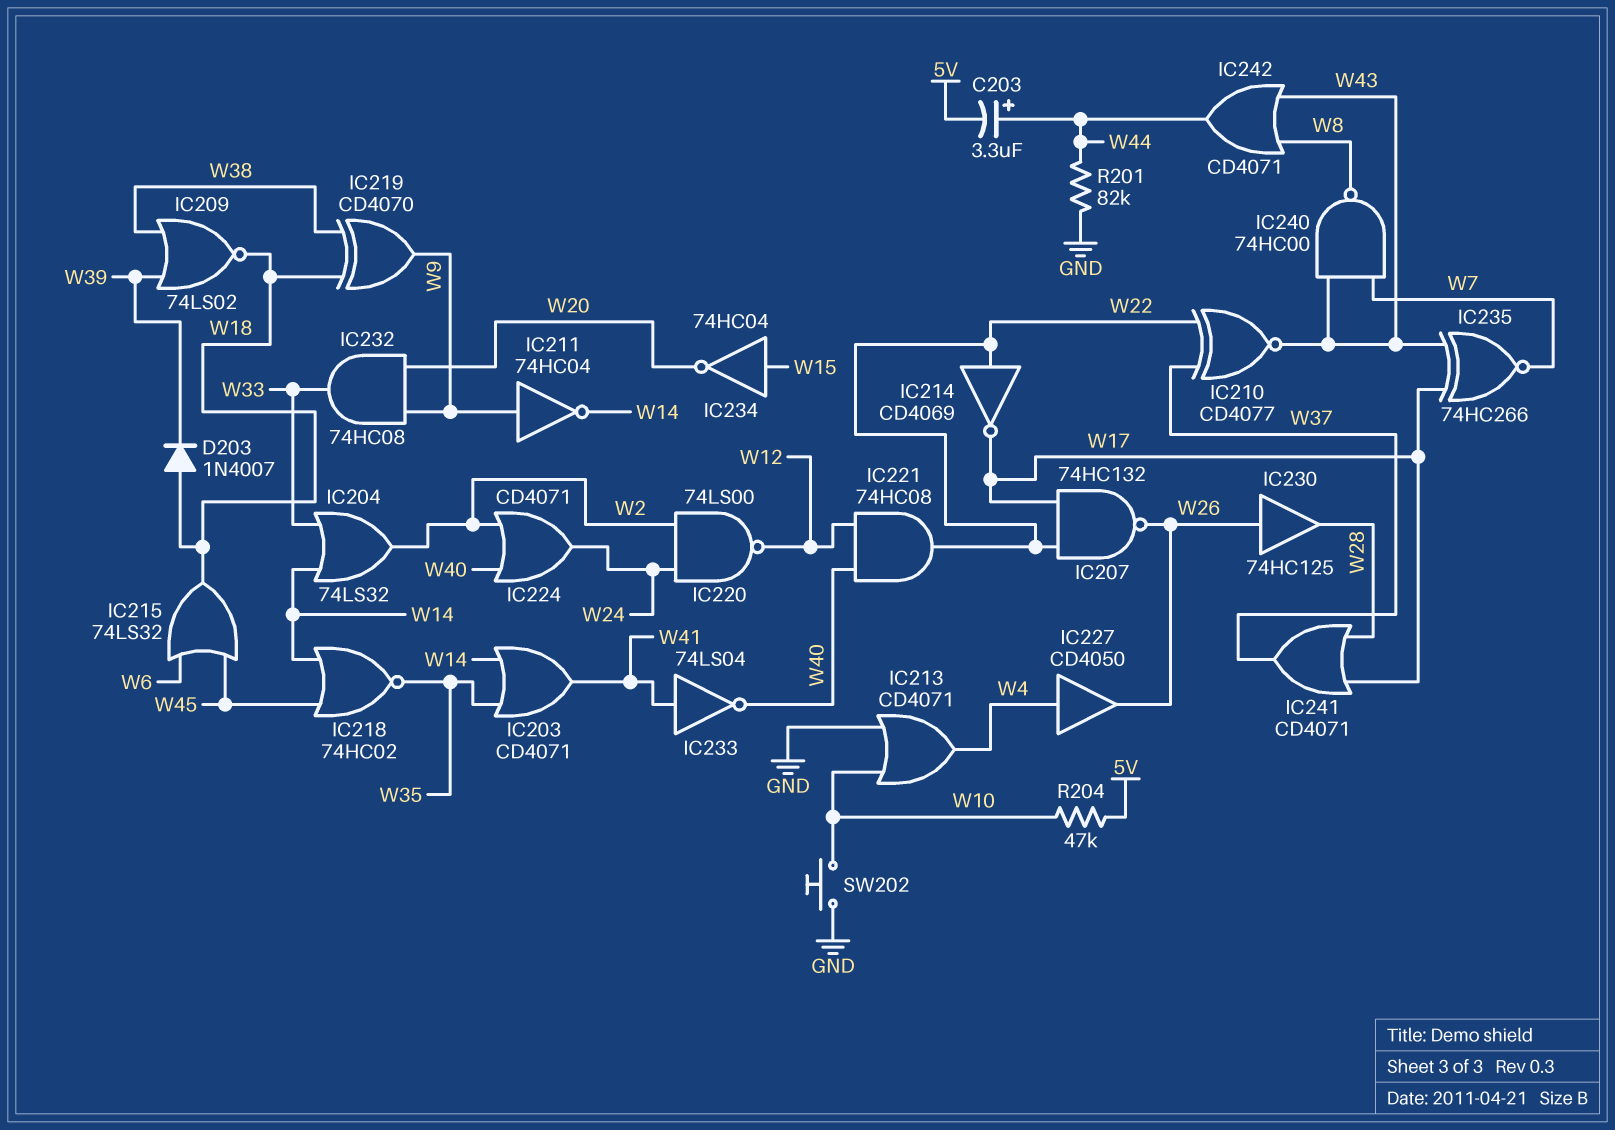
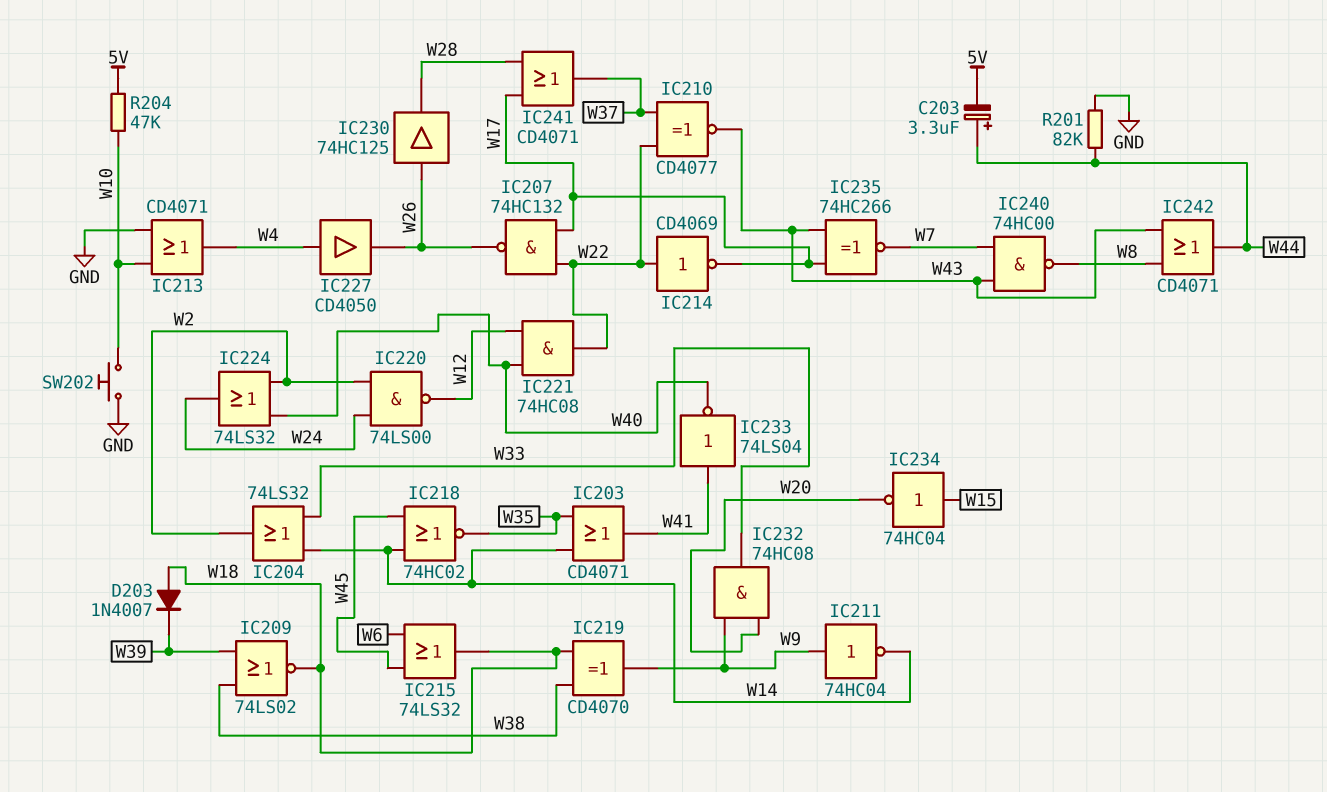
IC224: OR CD4071 (in W2, in W40, out W24) -> OR 74LS32 (in W2, in W40, out W24)

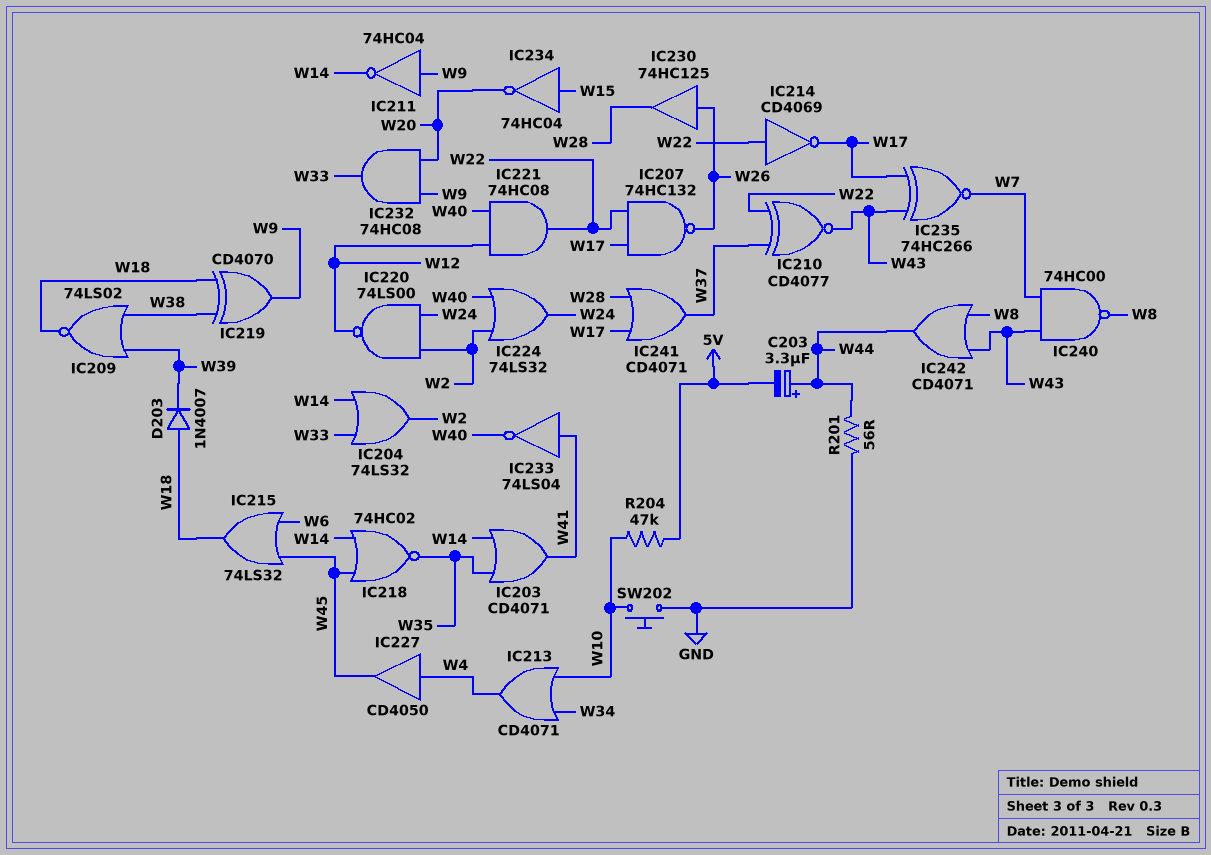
IC213: OR CD4071 (in GND, in W10, out W4) -> OR CD4071 (in W10, in W34, out W4)
IC227: buffer CD4050 (in W4, out W26) -> buffer CD4050 (in W4, out W45)
R201: 82k (GND, W44) -> 56 (GND, W44)

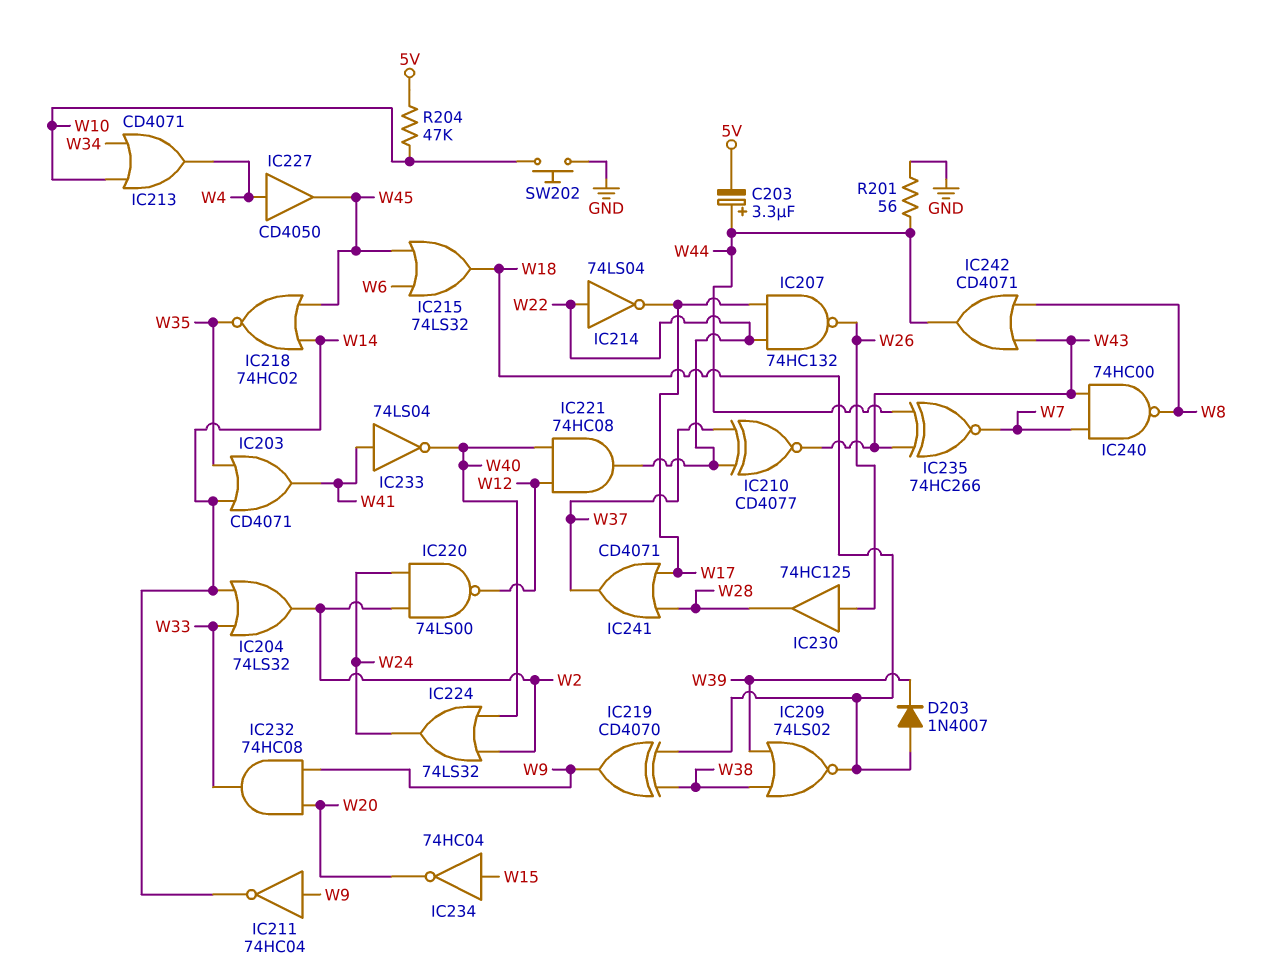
IC214: NOT CD4069 (in W22, out W17) -> NOT 74LS04 (in W22, out W17)
IC235: XNOR 74HC266 (in W17, in W43, out W7) -> XNOR 74HC266 (in W43, in W44, out W7)

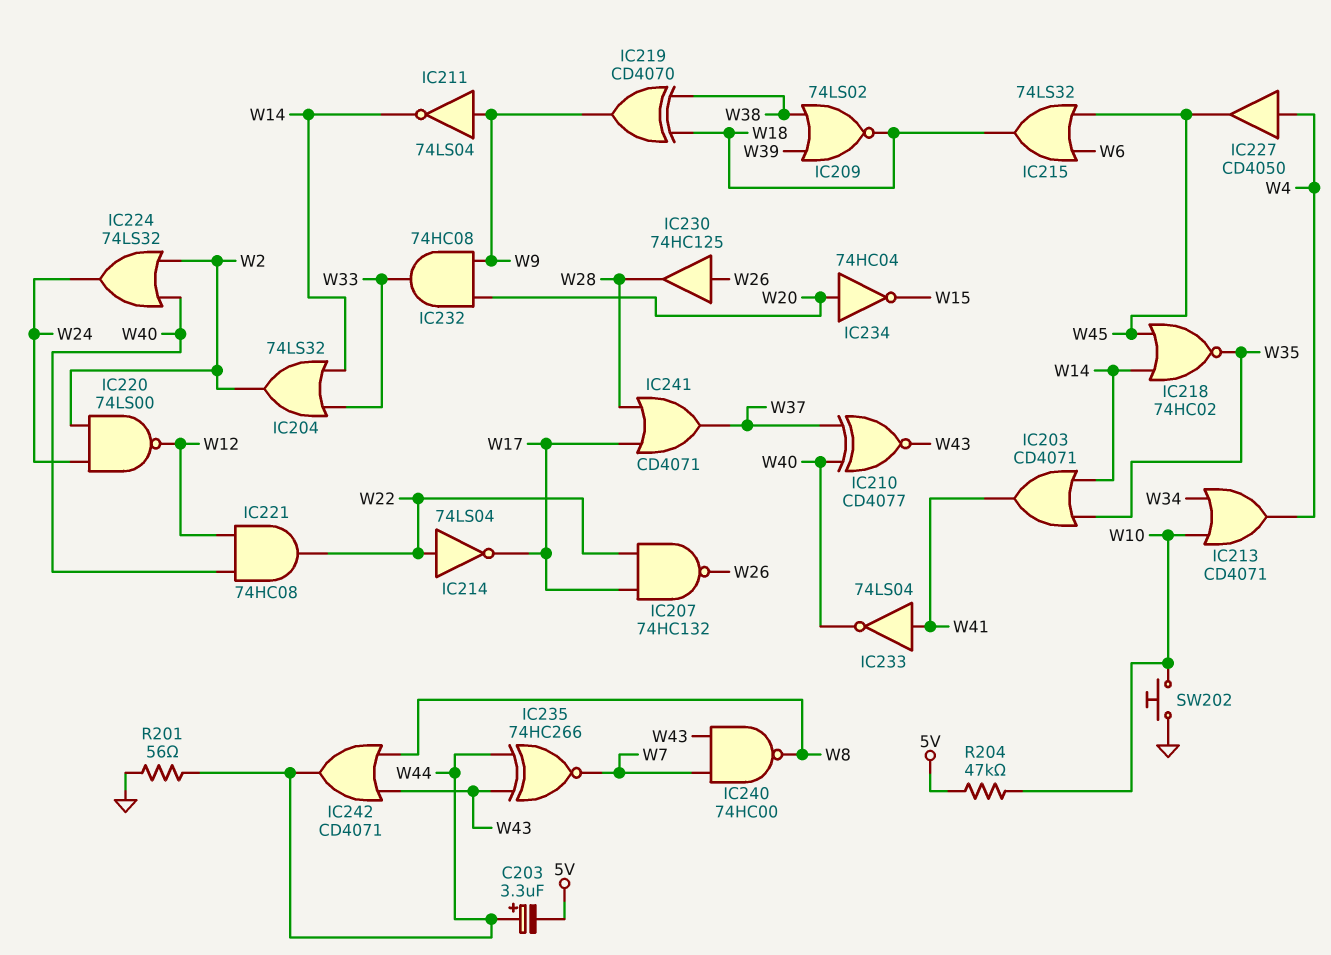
D203: diode 1N4007 (A W18, K W39) -> none
IC210: XNOR CD4077 (in W22, in W37, out W43) -> XNOR CD4077 (in W37, in W40, out W43)
IC211: NOT 74HC04 (in W9, out W14) -> NOT 74LS04 (in W9, out W14)
IC234: NOT 74HC04 (in W15, out W20) -> NOT 74HC04 (in W20, out W15)

